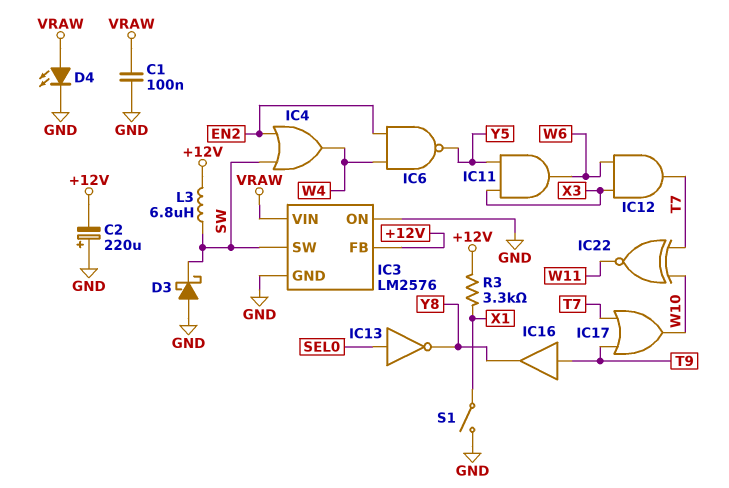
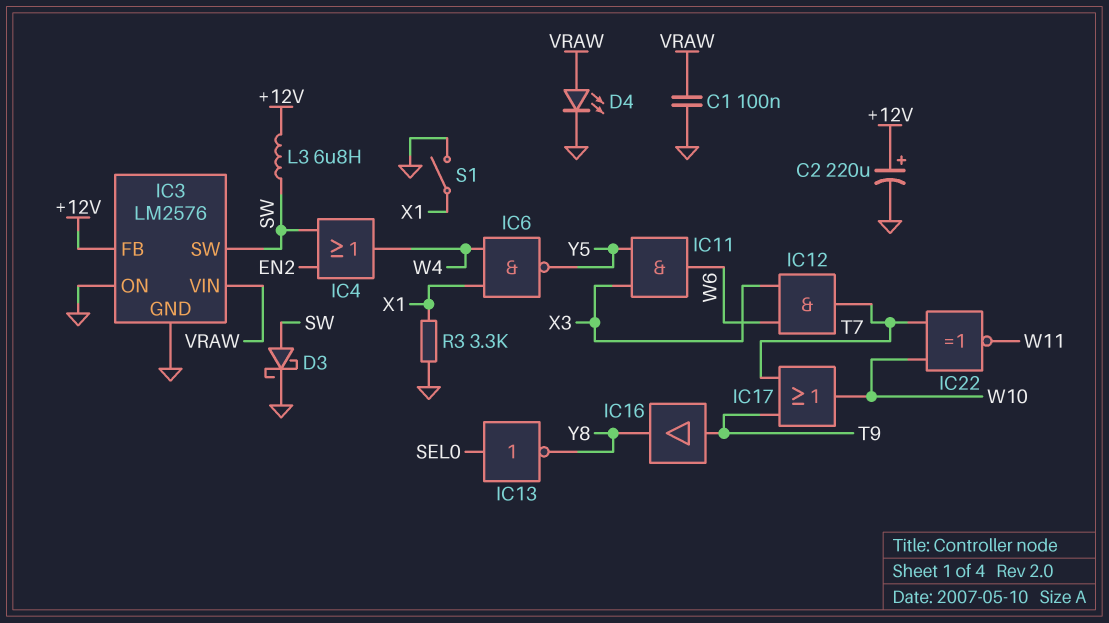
C2: 220uF (plus GND, minus +12V) -> 220uF (plus +12V, minus GND)
D3: schottky (A GND, K SW) -> schottky (A SW, K GND)
IC6: NAND (in EN2, in W4, out Y5) -> NAND (in W4, in X1, out Y5)
R3: 3.3k (+12V, X1) -> 3.3k (GND, X1)

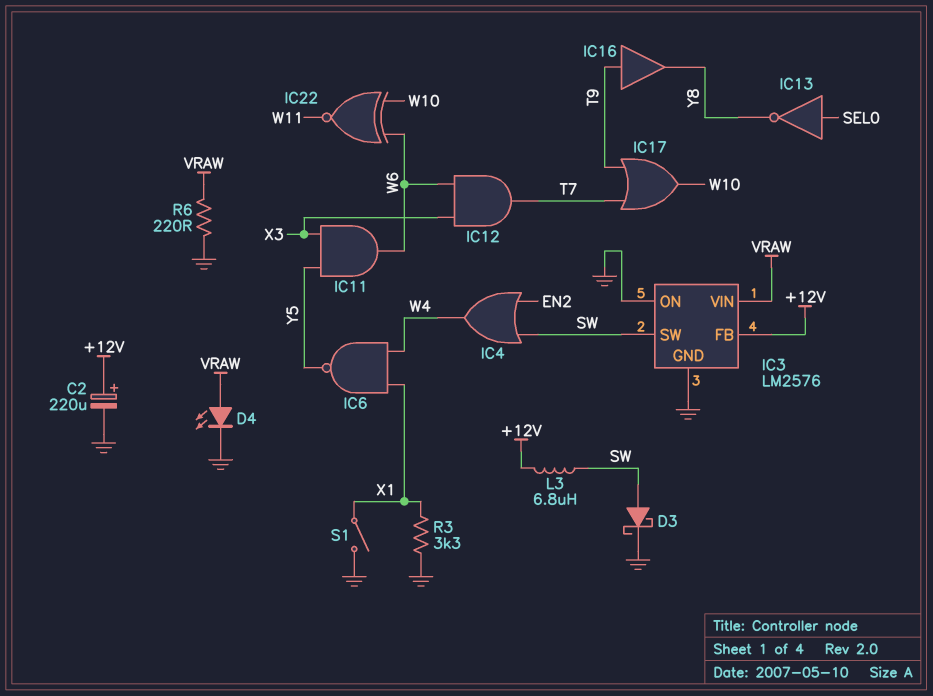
C1: 100nF (GND, VRAW) -> none
IC22: XNOR (in T7, in W10, out W11) -> XNOR (in W6, in W10, out W11)
R6: none -> 220 (GND, VRAW)

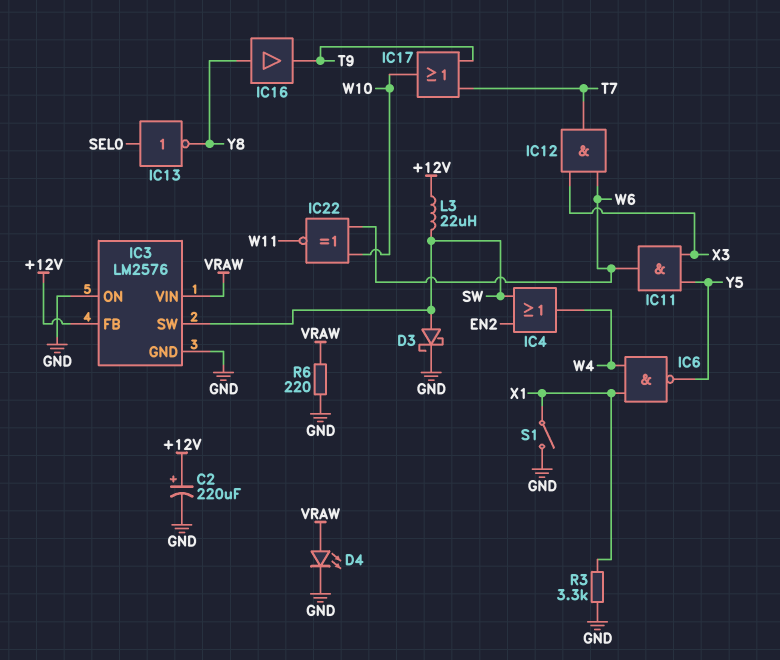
IC16: buffer (in T9, out Y8) -> buffer (in Y8, out T9)
L3: 6.8uH (+12V, SW) -> 22uH (+12V, SW)

